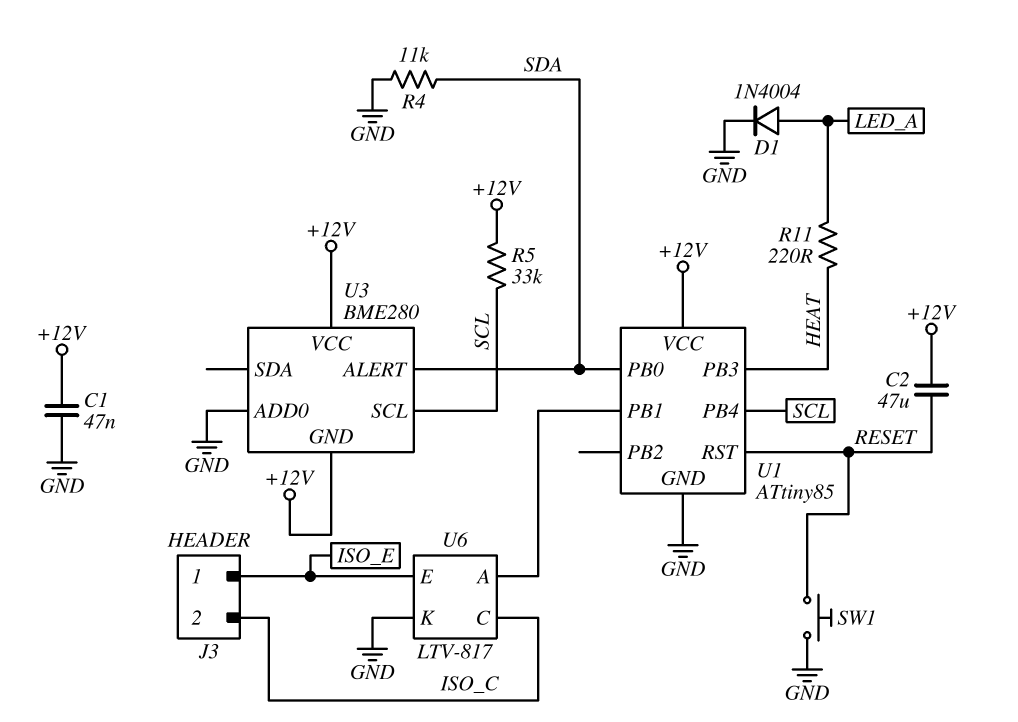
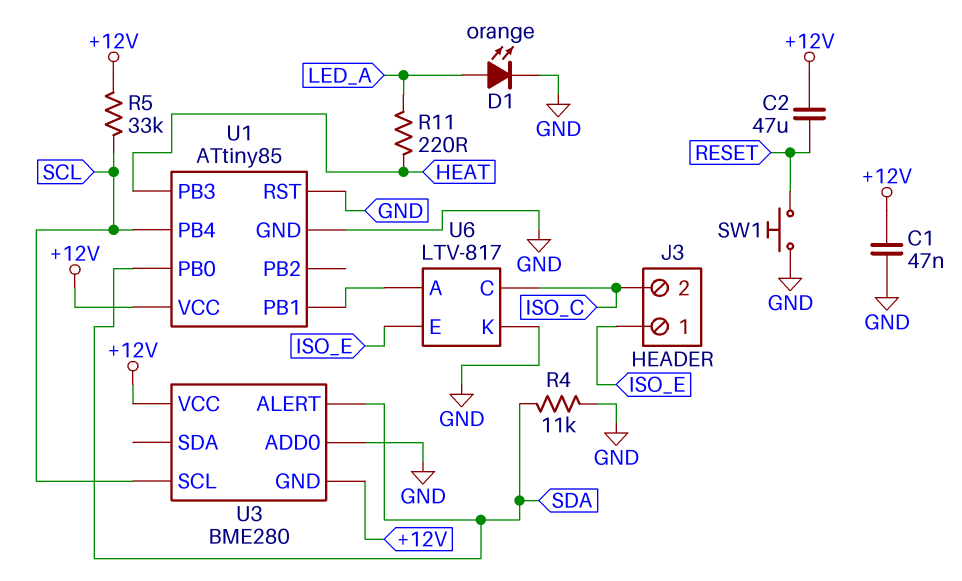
D1: diode 1N4004 (A LED_A, K GND) -> LED orange (A LED_A, K GND)
U1 pin RST: RESET -> GND

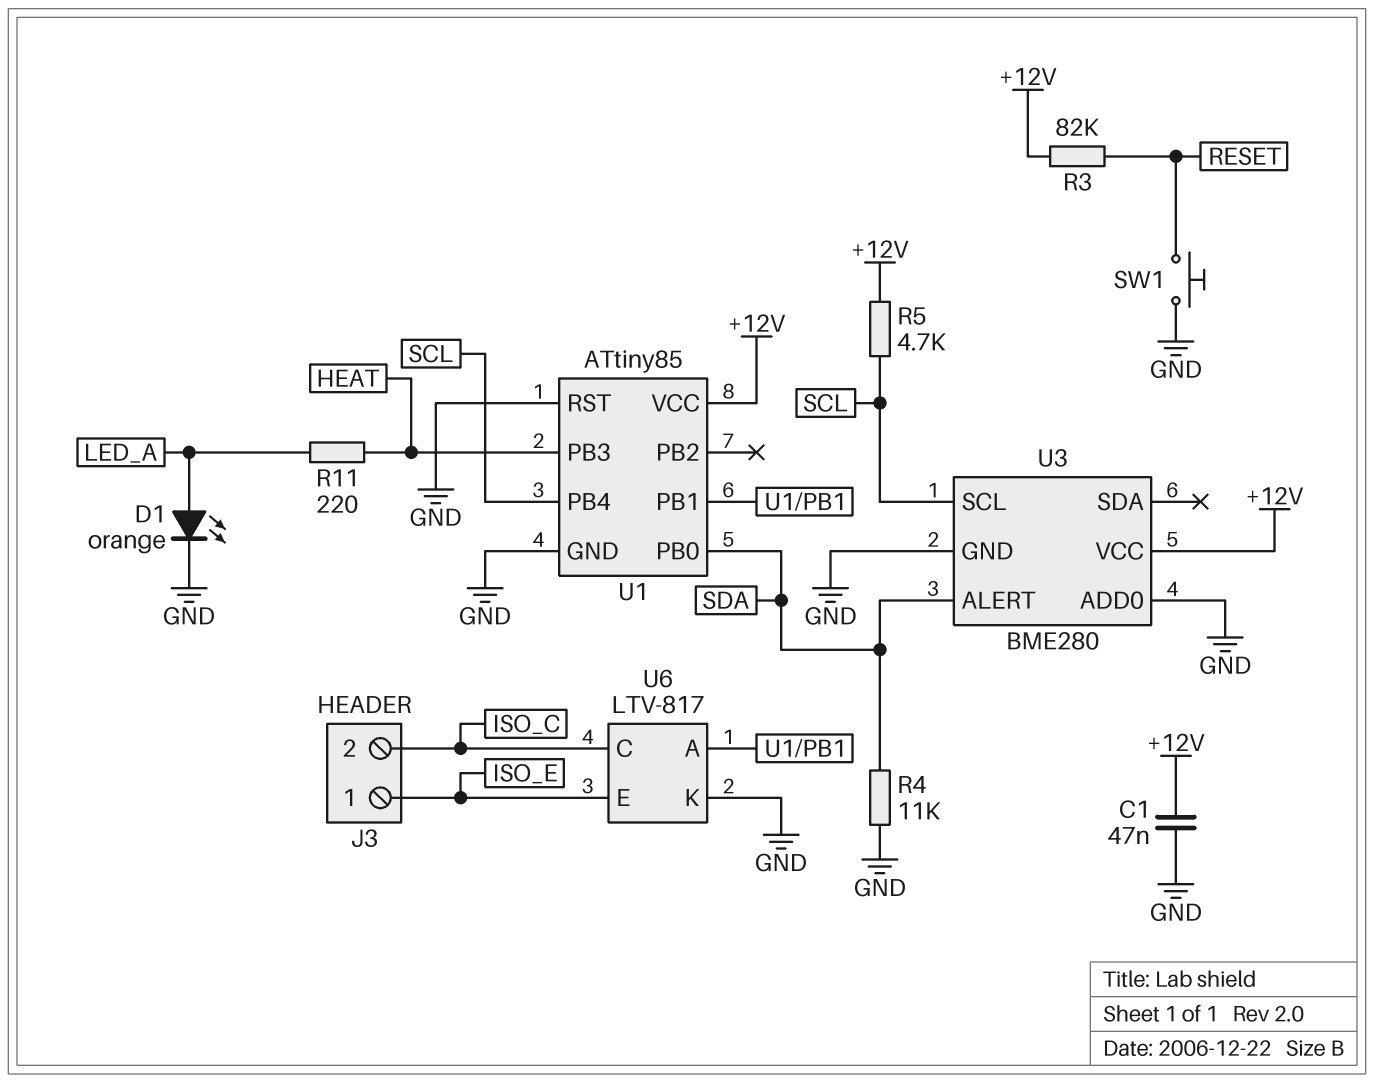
C2: 47uF (+12V, RESET) -> none
R3: none -> 82k (+12V, RESET)
R5: 33k (+12V, SCL) -> 4.7k (+12V, SCL)
U3 pin GND: +12V -> GND

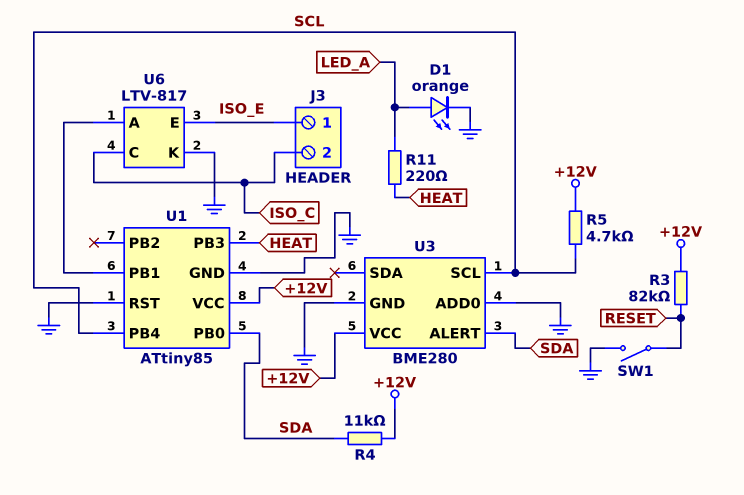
C1: 47nF (+12V, GND) -> none
R4: 11k (GND, SDA) -> 11k (+12V, SDA)
SW1: button (GND, RESET) -> switch (GND, RESET)

